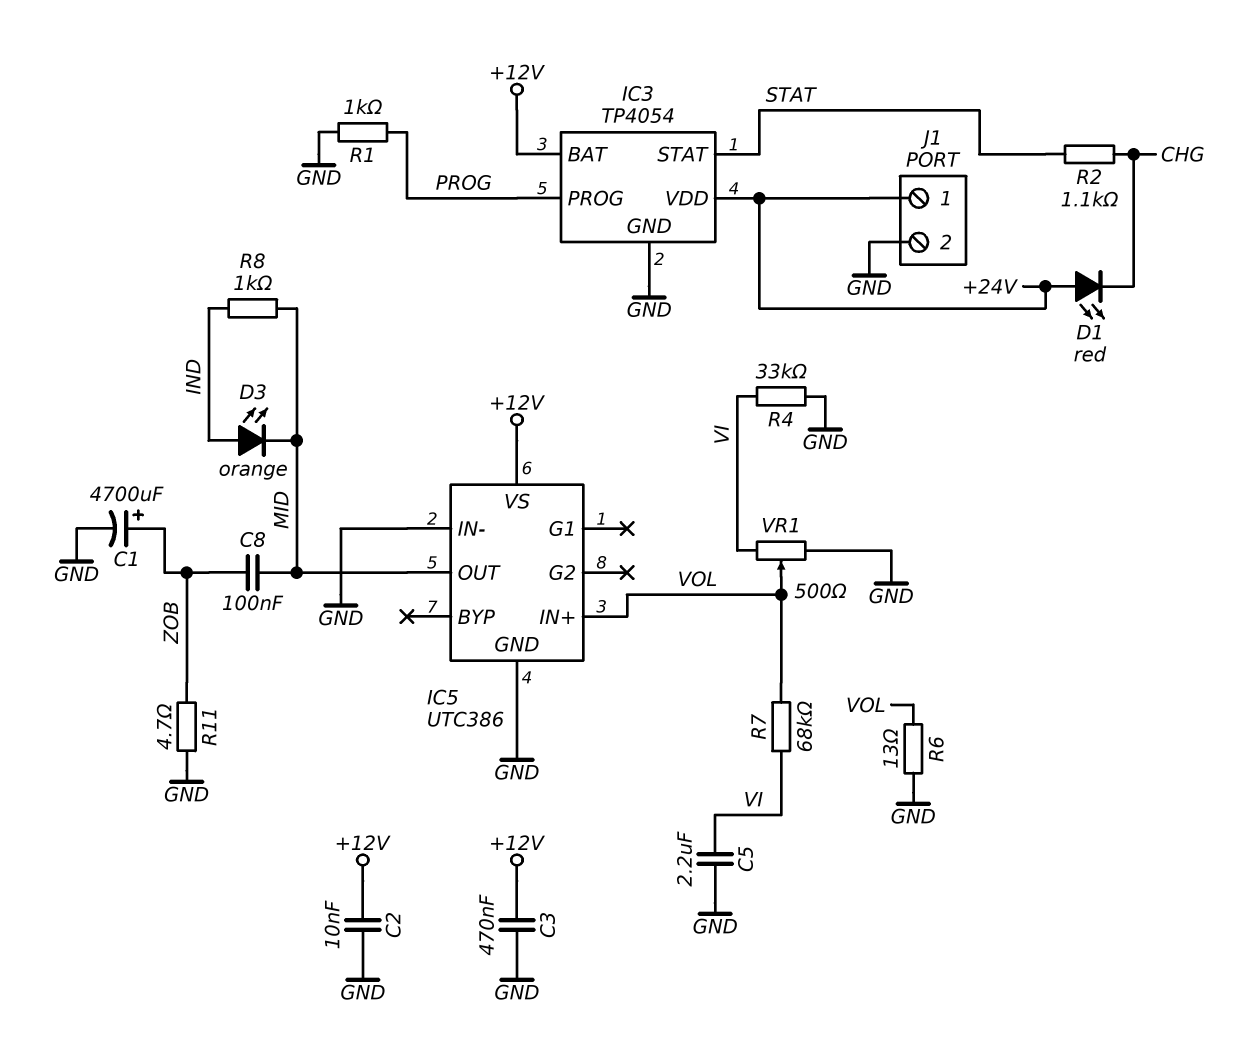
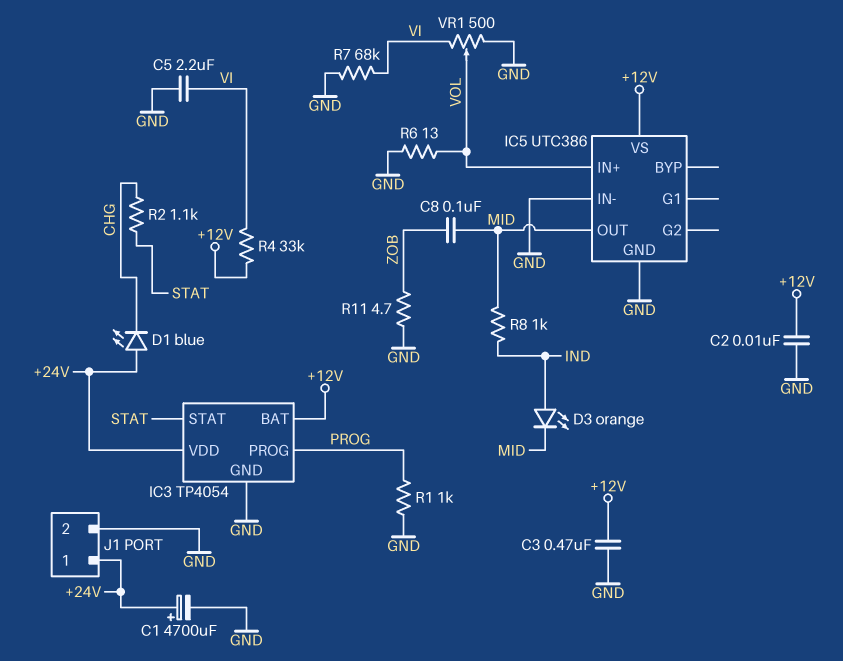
C1: 4700uF (plus ZOB, minus GND) -> 4700uF (plus +24V, minus GND)
D1: LED red (A +24V, K CHG) -> LED blue (A +24V, K CHG)
R4: 33k (GND, VI) -> 33k (+12V, VI)
R7: 68k (VI, VOL) -> 68k (GND, VI)

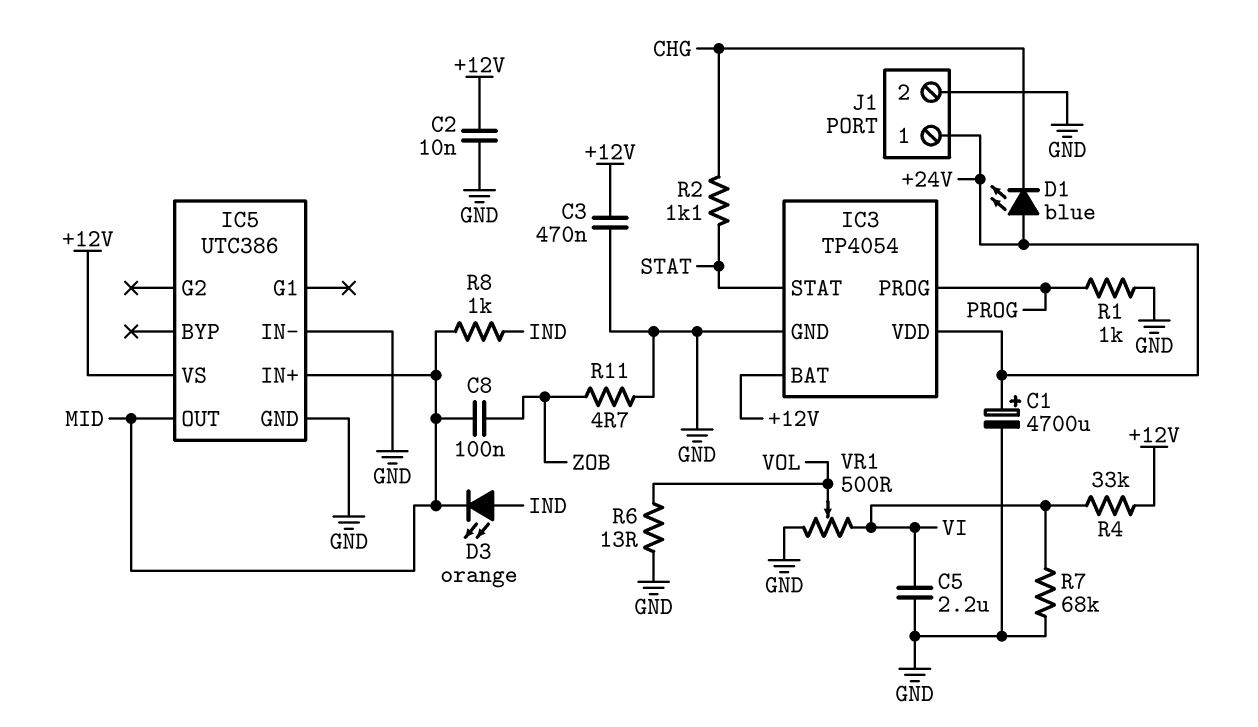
IC5 pin IN+: VOL -> MID

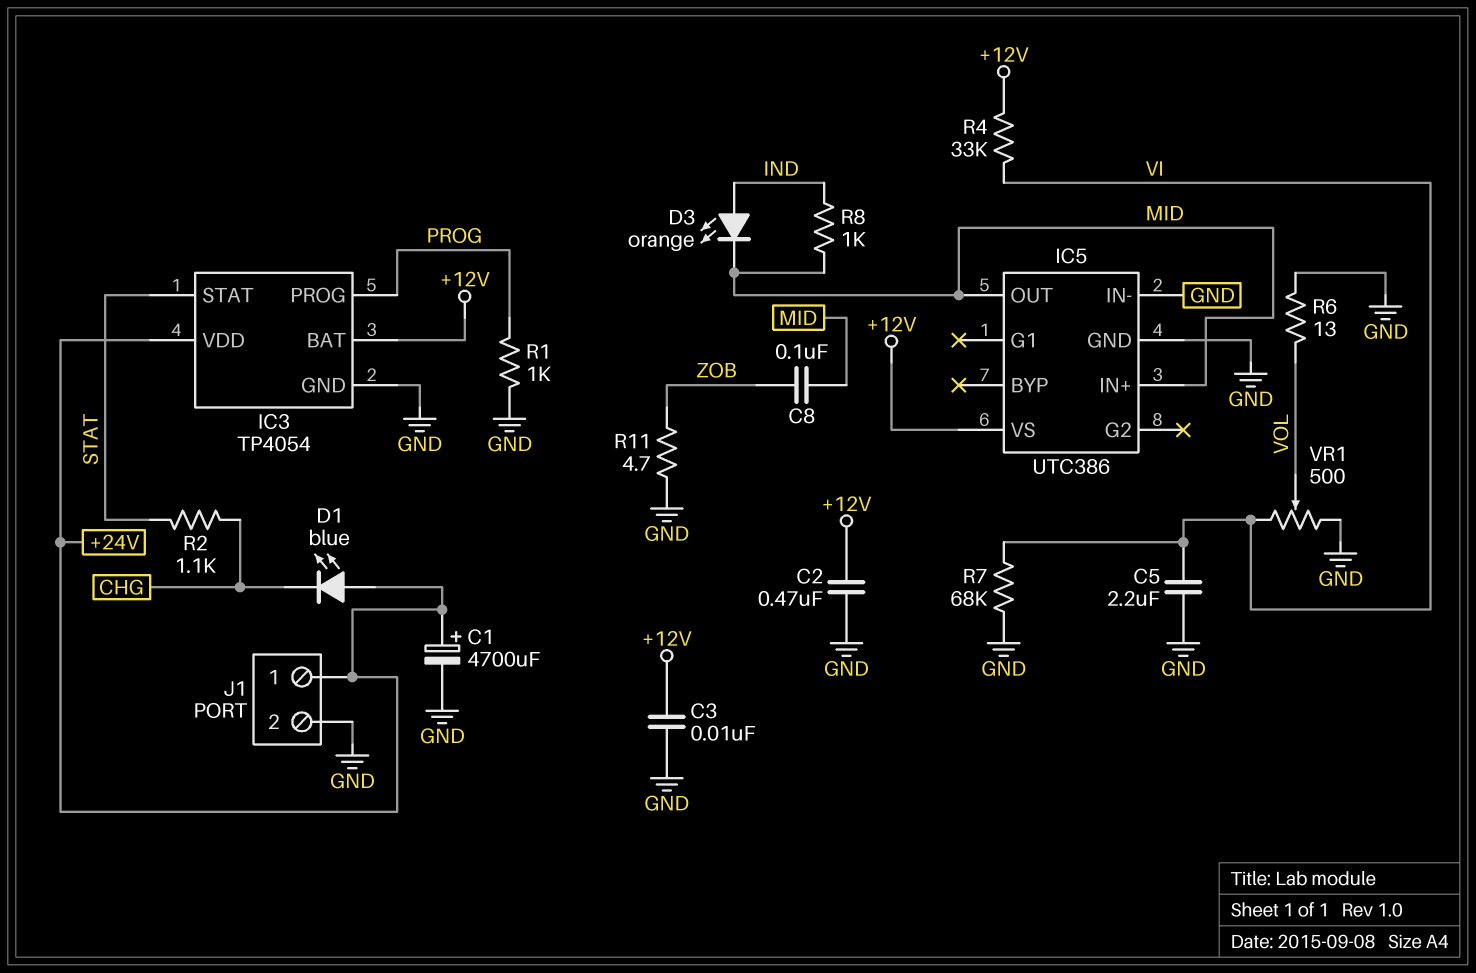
C2: 10nF (+12V, GND) -> 470nF (+12V, GND)
C3: 470nF (+12V, GND) -> 10nF (+12V, GND)

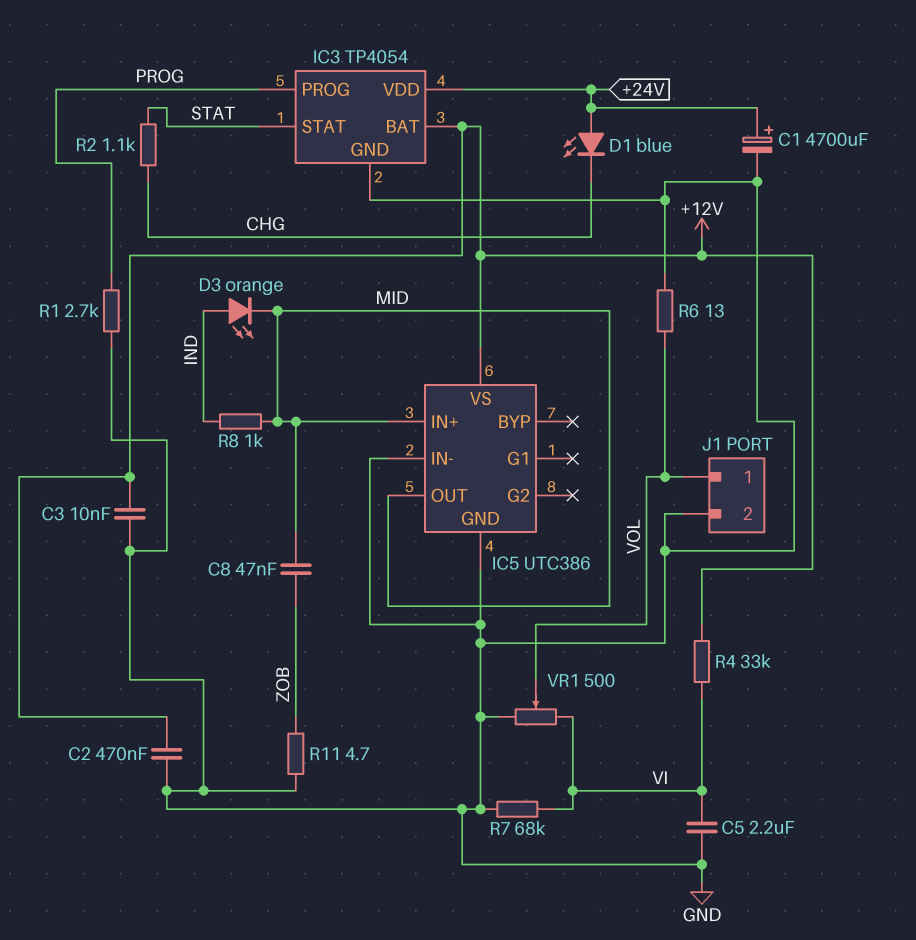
C8: 100nF (MID, ZOB) -> 47nF (MID, ZOB)
J1 pin 1: +24V -> VOL
R1: 1k (GND, PROG) -> 2.7k (GND, PROG)

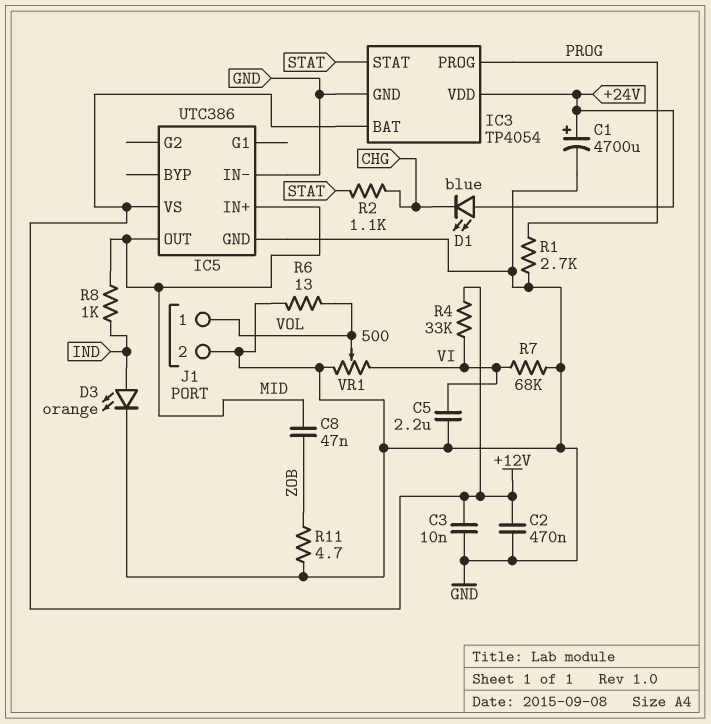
D3: LED orange (A IND, K MID) -> LED orange (A IND, K GND)

